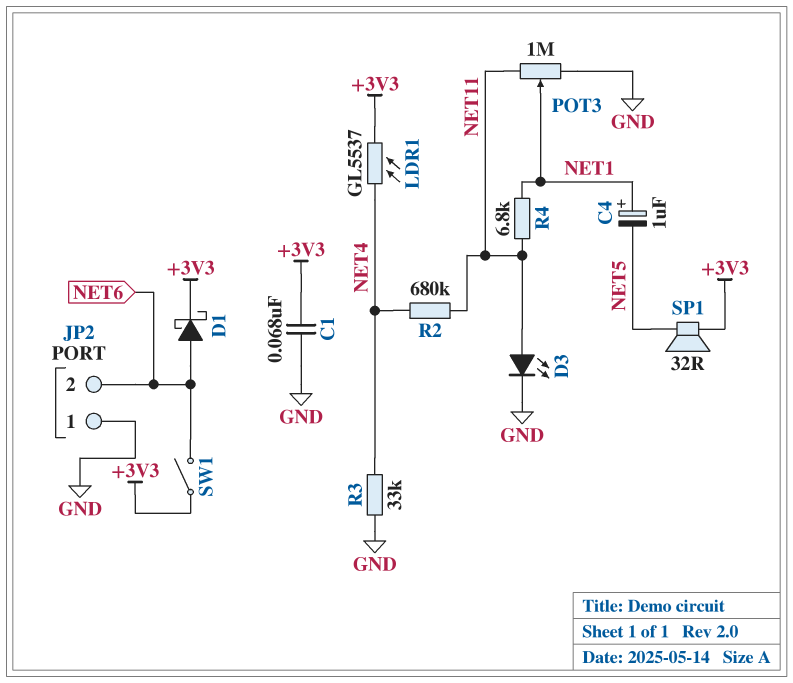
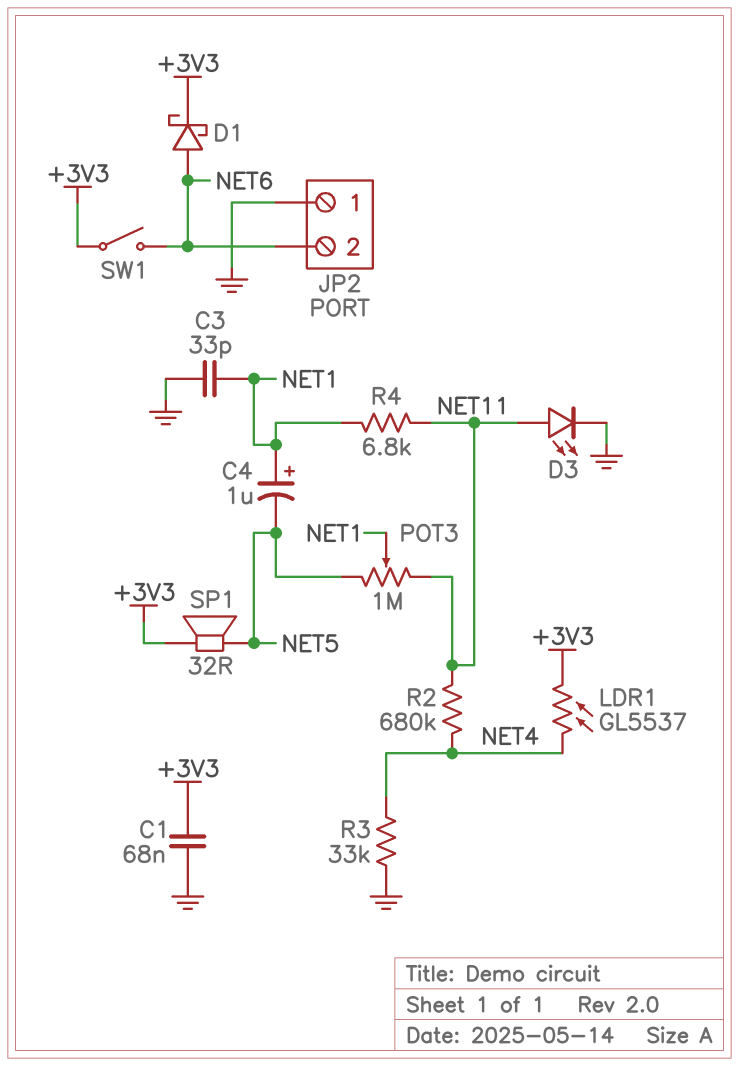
C3: none -> 33pF (GND, NET1)
POT3: 1M (GND, NET11, wiper NET1) -> 1M (NET5, NET11, wiper NET1)

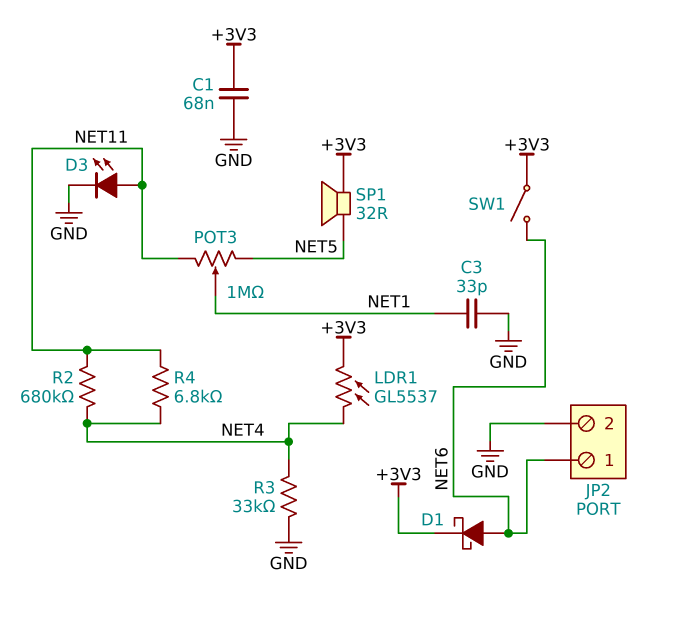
C4: 1uF (plus NET1, minus NET5) -> none
JP2 pin 1: GND -> NET6
JP2 pin 2: NET6 -> GND
R4: 6.8k (NET1, NET11) -> 6.8k (NET4, NET11)

